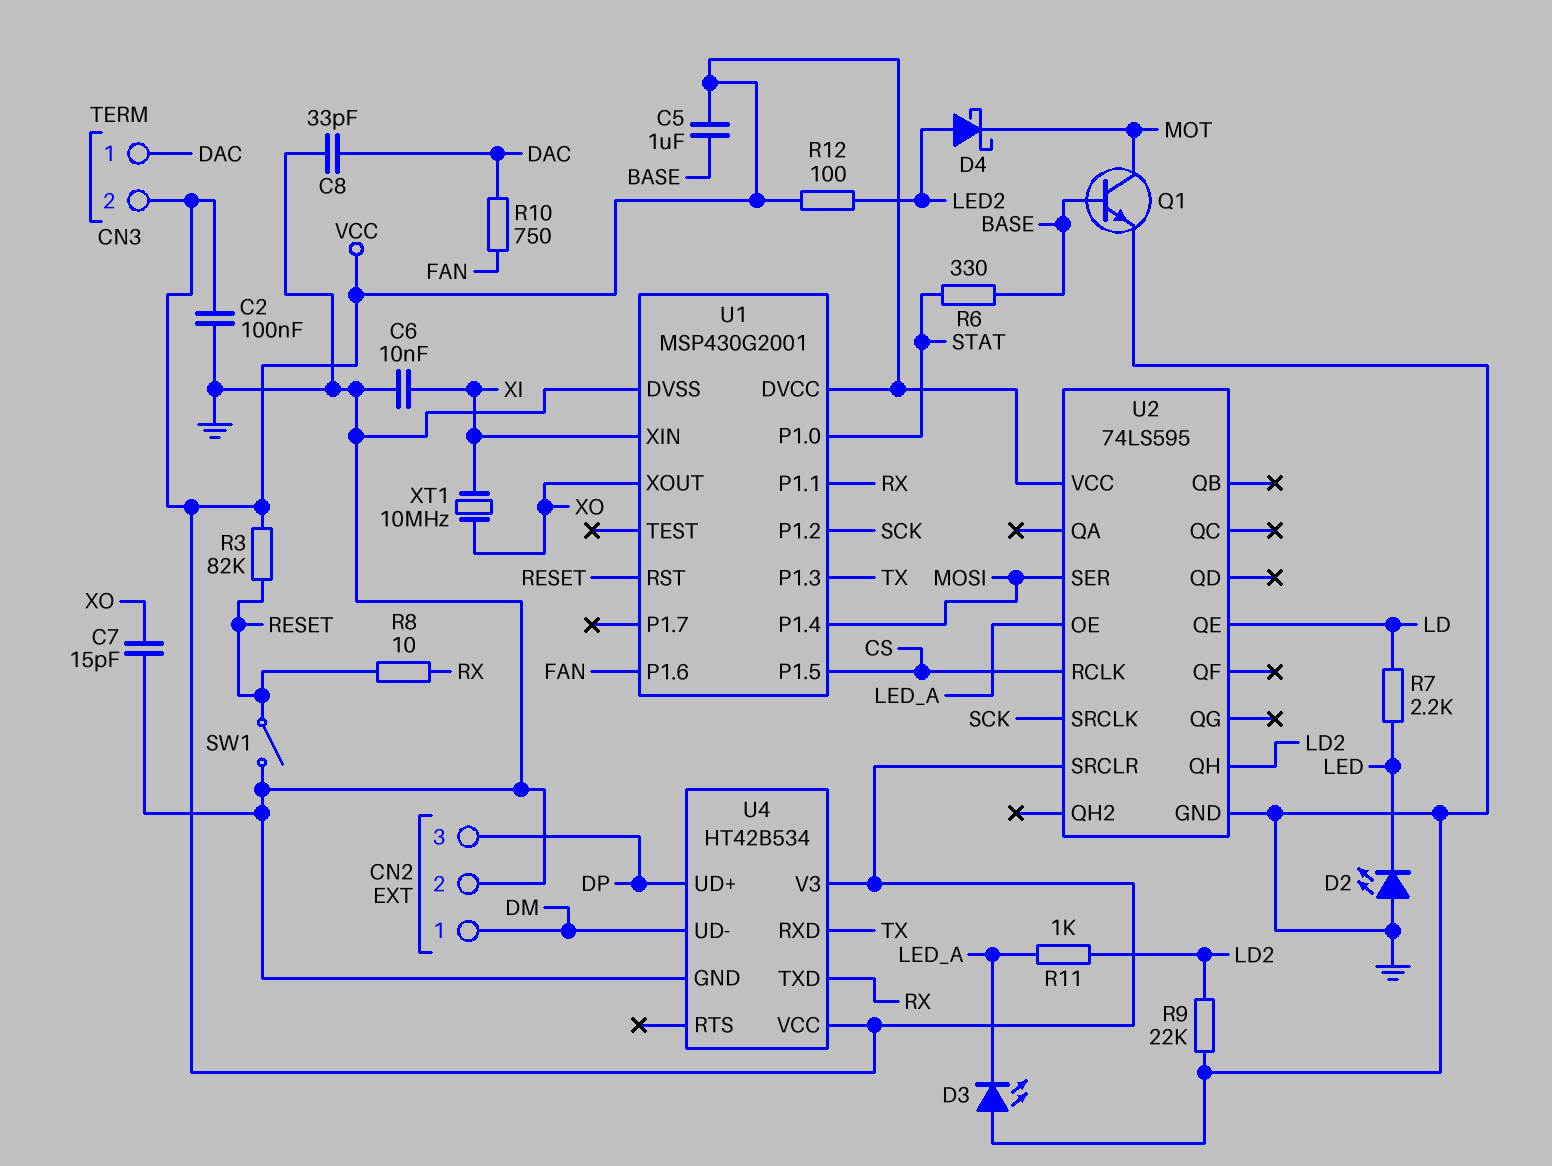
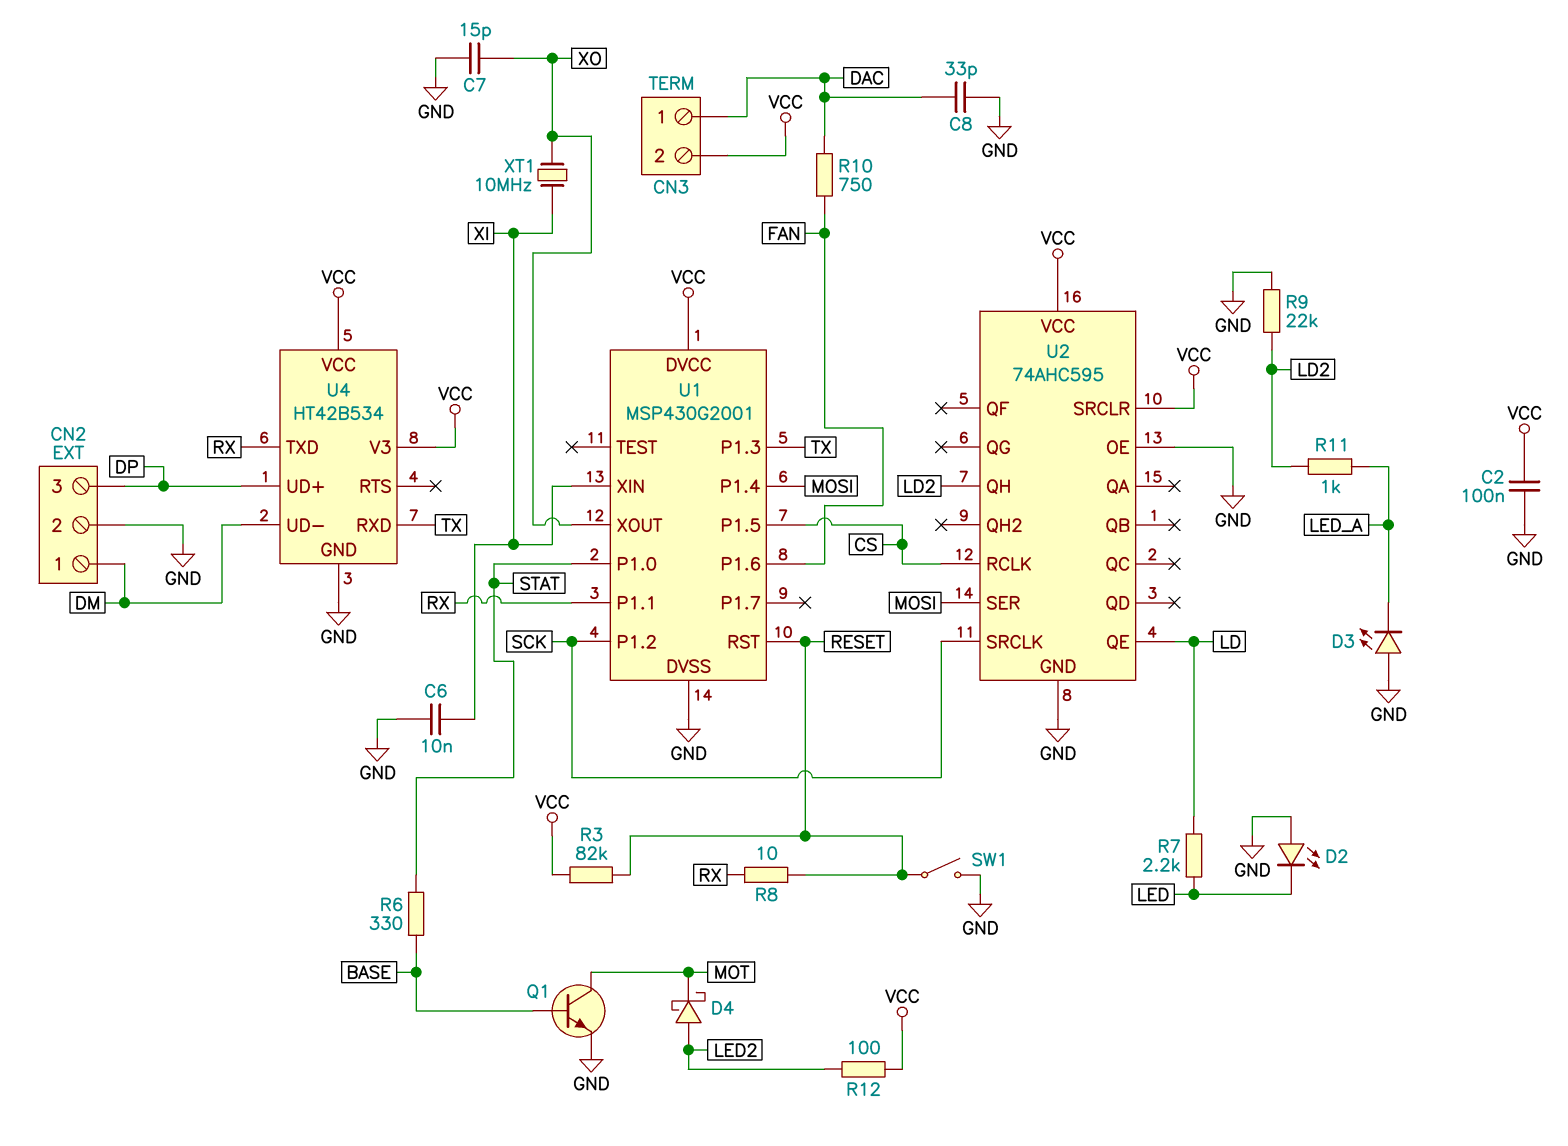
C5: 1uF (BASE, VCC) -> none
U2: 74LS595 -> 74AHC595
U2 pin OE: LED_A -> GND

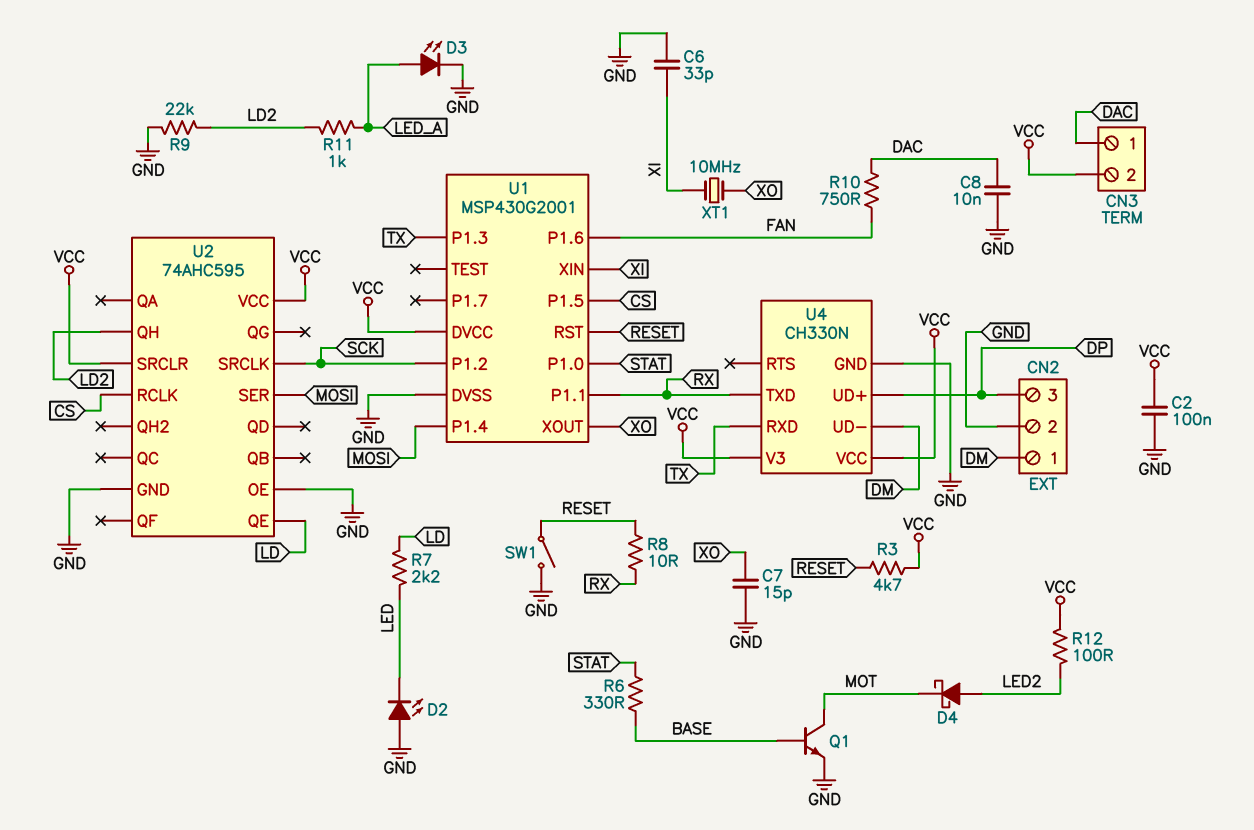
C6: 10nF (GND, XI) -> 33pF (GND, XI)
C8: 33pF (DAC, GND) -> 10nF (DAC, GND)
D3: LED (A GND, K LED_A) -> LED (A LED_A, K GND)
R3: 82k (RESET, VCC) -> 4.7k (RESET, VCC)
U4: HT42B534 -> CH330N

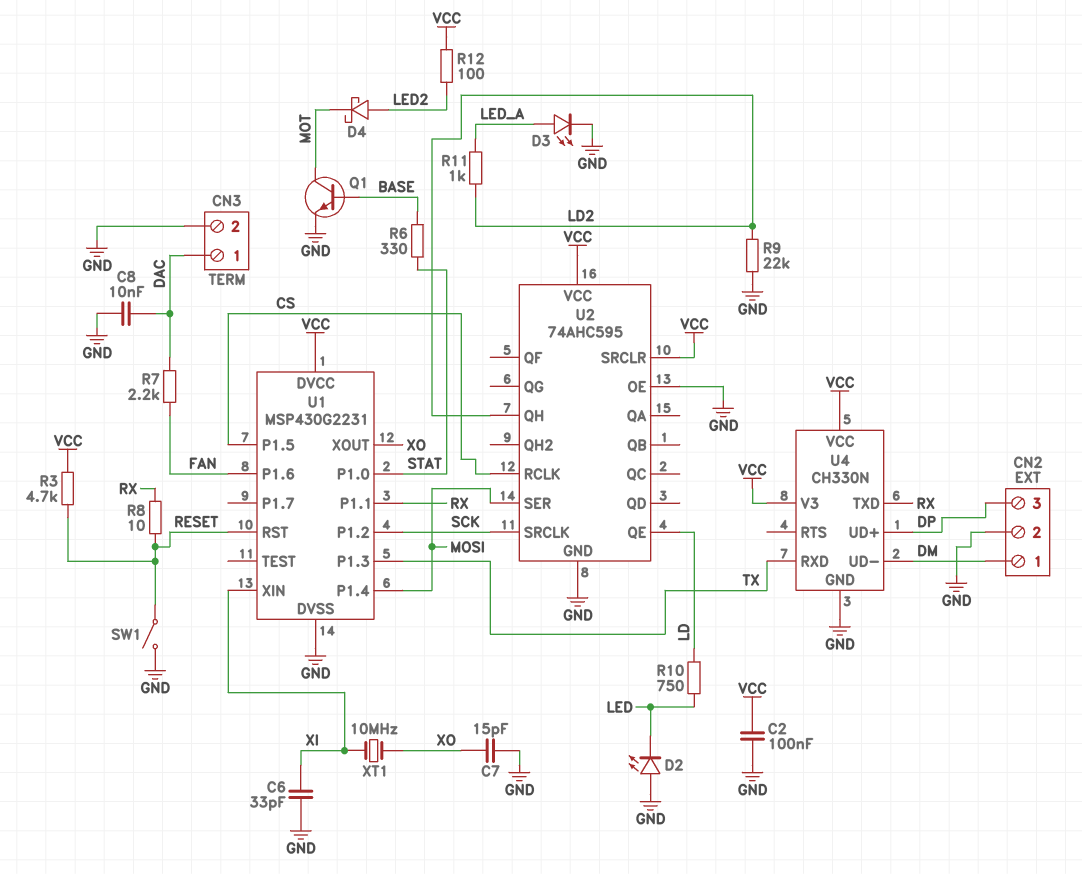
CN3 pin 2: VCC -> GND
R7: 2.2k (LD, LED) -> 2.2k (DAC, FAN)
R10: 750 (DAC, FAN) -> 750 (LD, LED)
U1: MSP430G2001 -> MSP430G2231

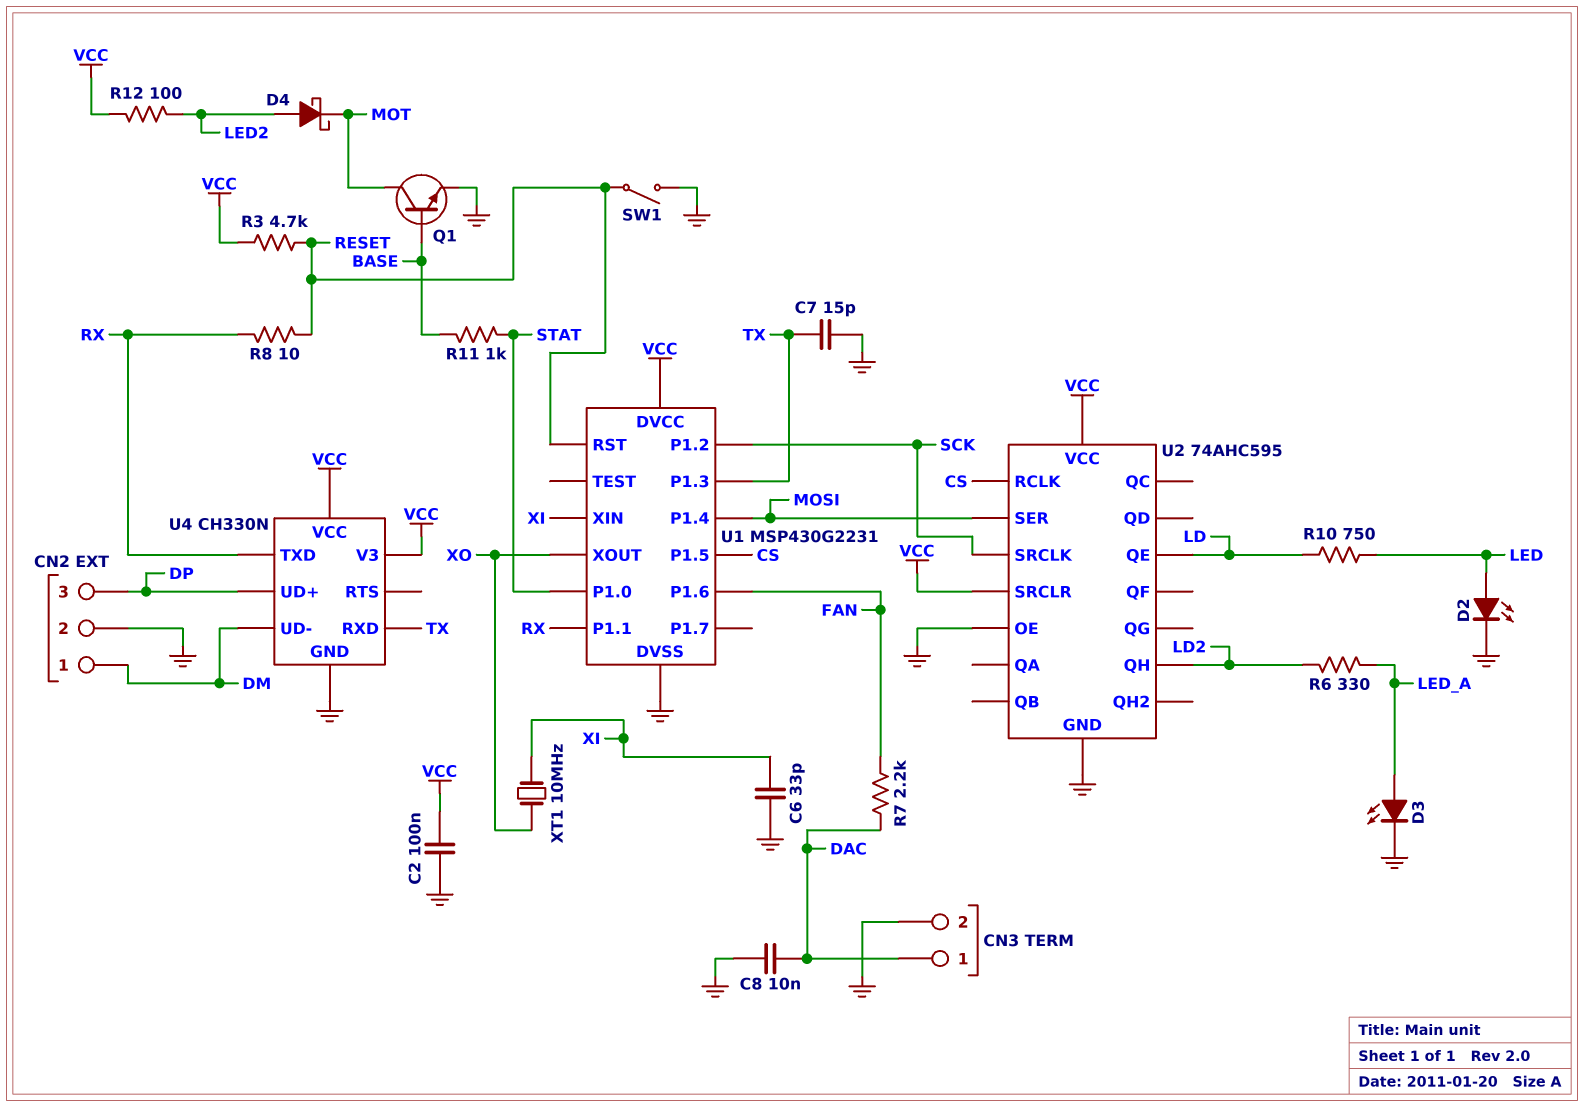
C7: 15pF (GND, XO) -> 15pF (GND, TX)
D2: LED (A GND, K LED) -> LED (A LED, K GND)
R6: 330 (BASE, STAT) -> 330 (LD2, LED_A)
R9: 22k (GND, LD2) -> none
R11: 1k (LD2, LED_A) -> 1k (BASE, STAT)

